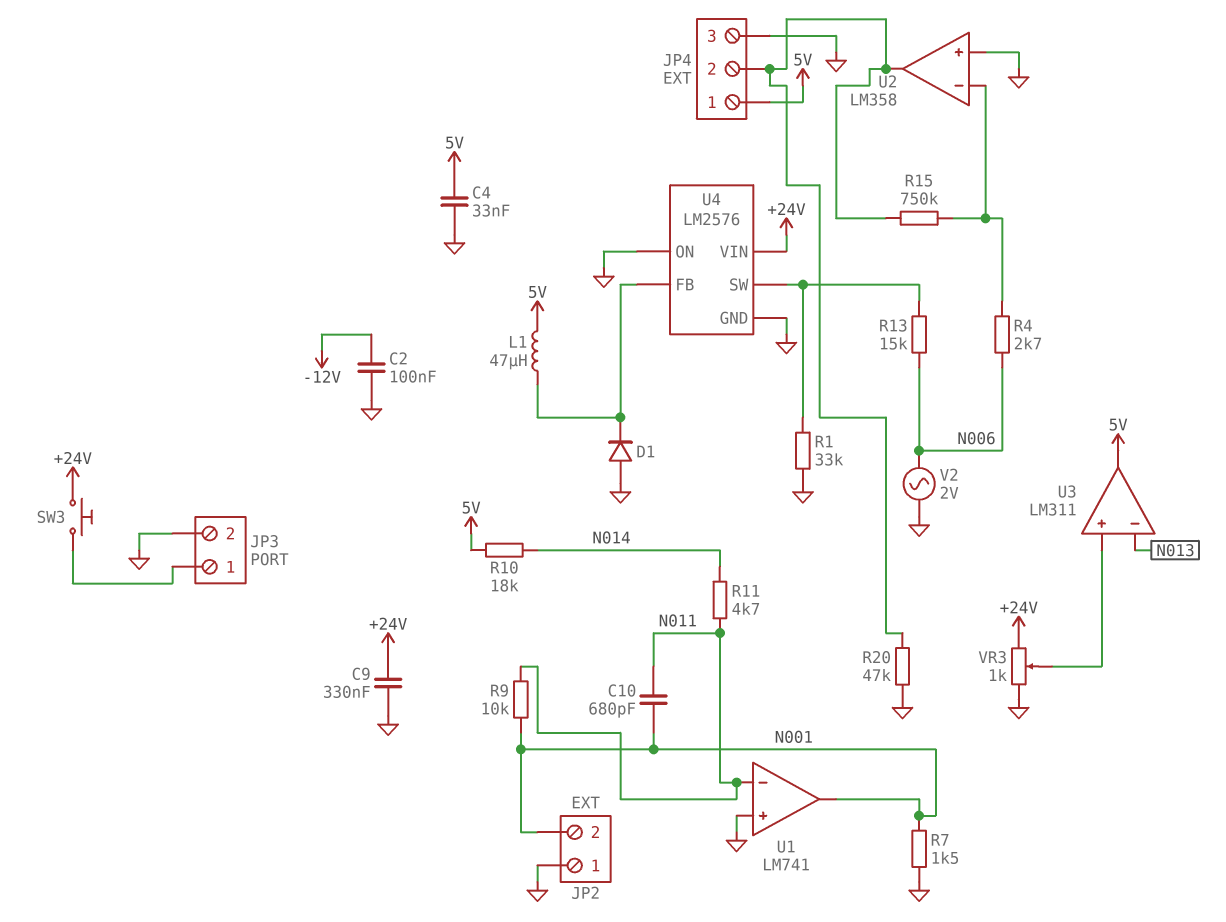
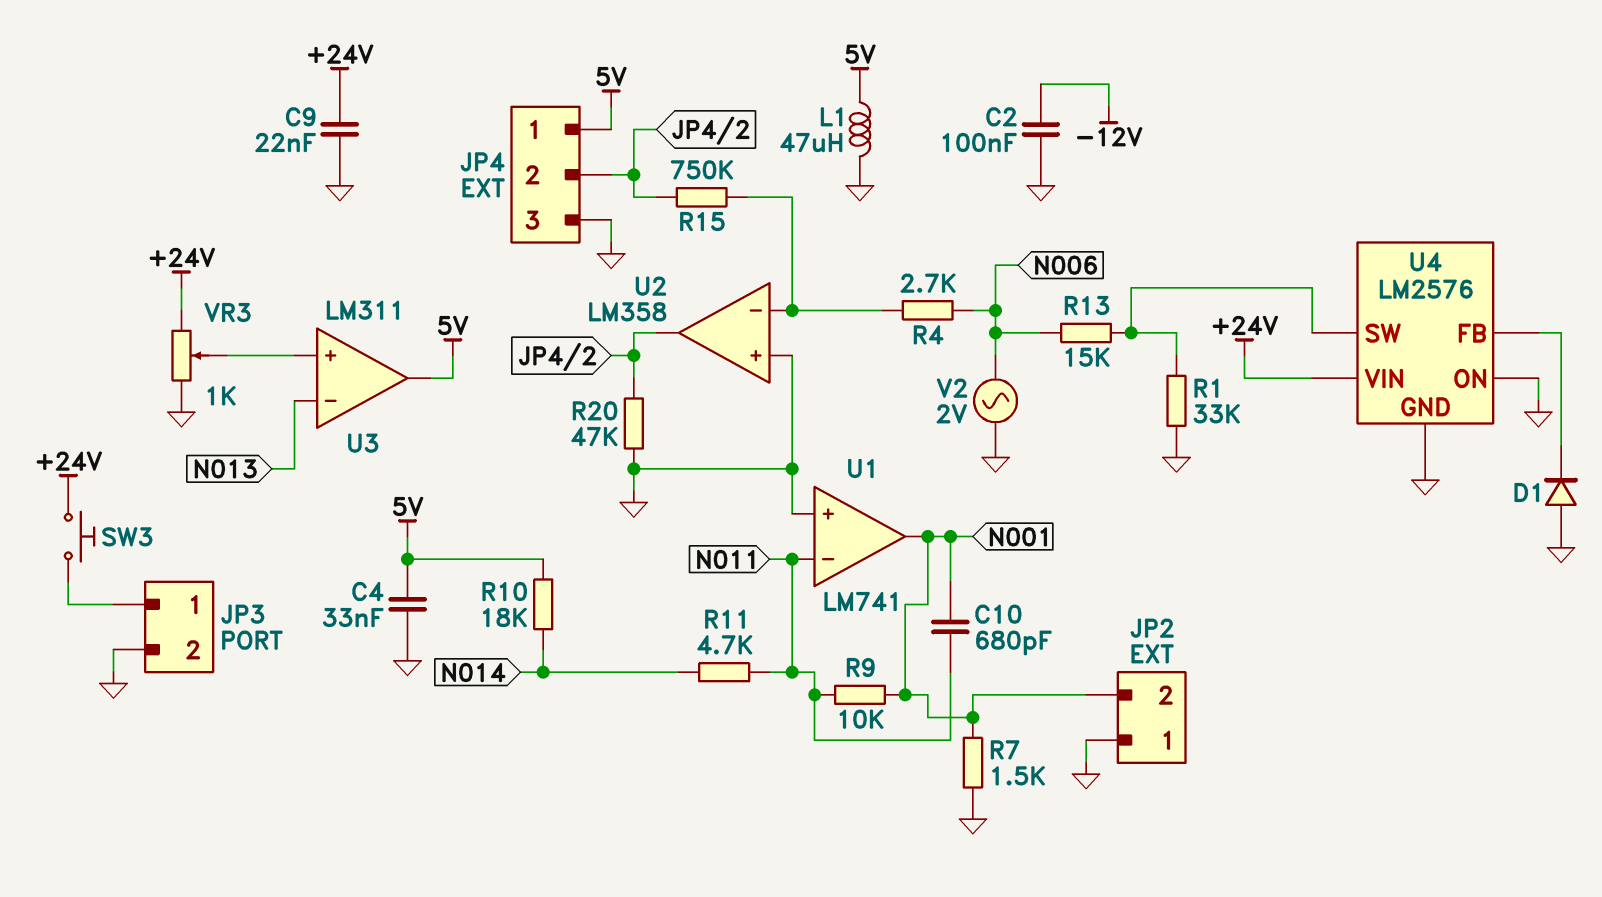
C9: 330nF (+24V, GND) -> 22nF (+24V, GND)
L1: 47uH (5V, U4/FB) -> 47uH (5V, GND)

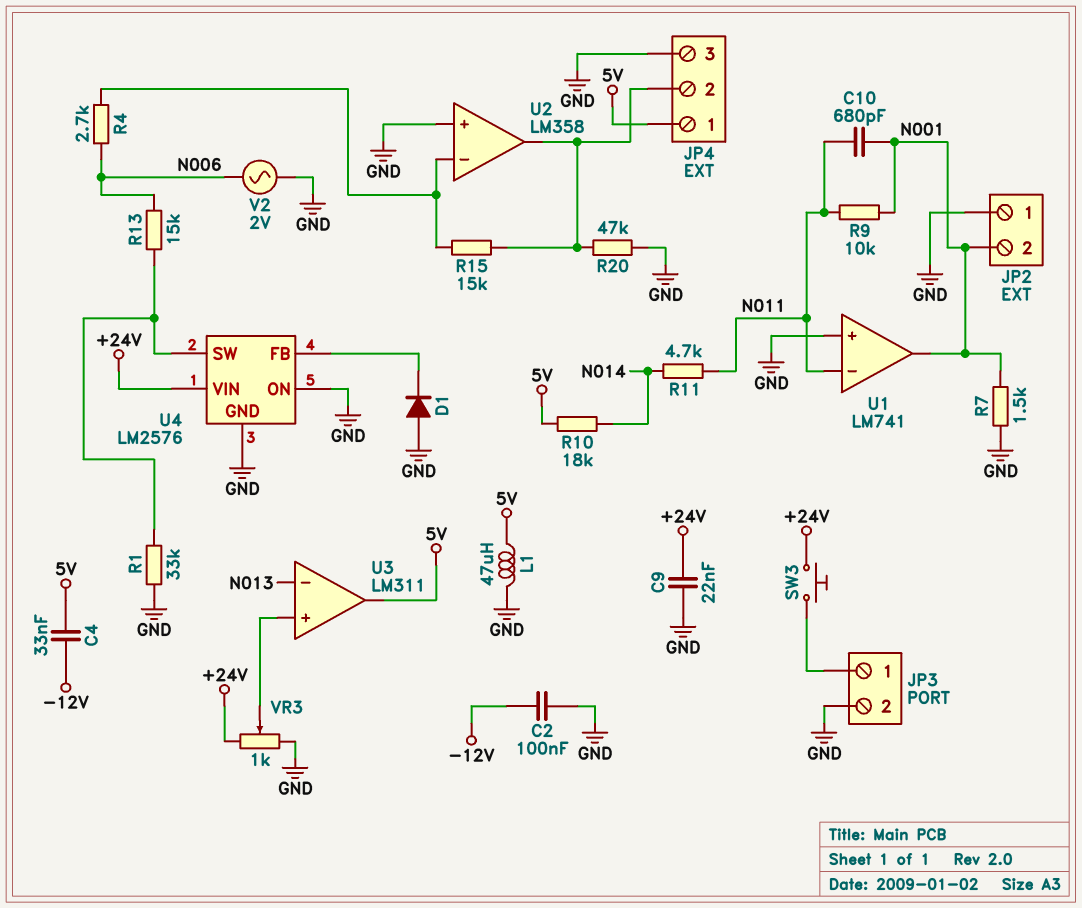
C4: 33nF (5V, GND) -> 33nF (-12V, 5V)
R15: 750k (JP4/2, U2/in-) -> 15k (JP4/2, U2/in-)

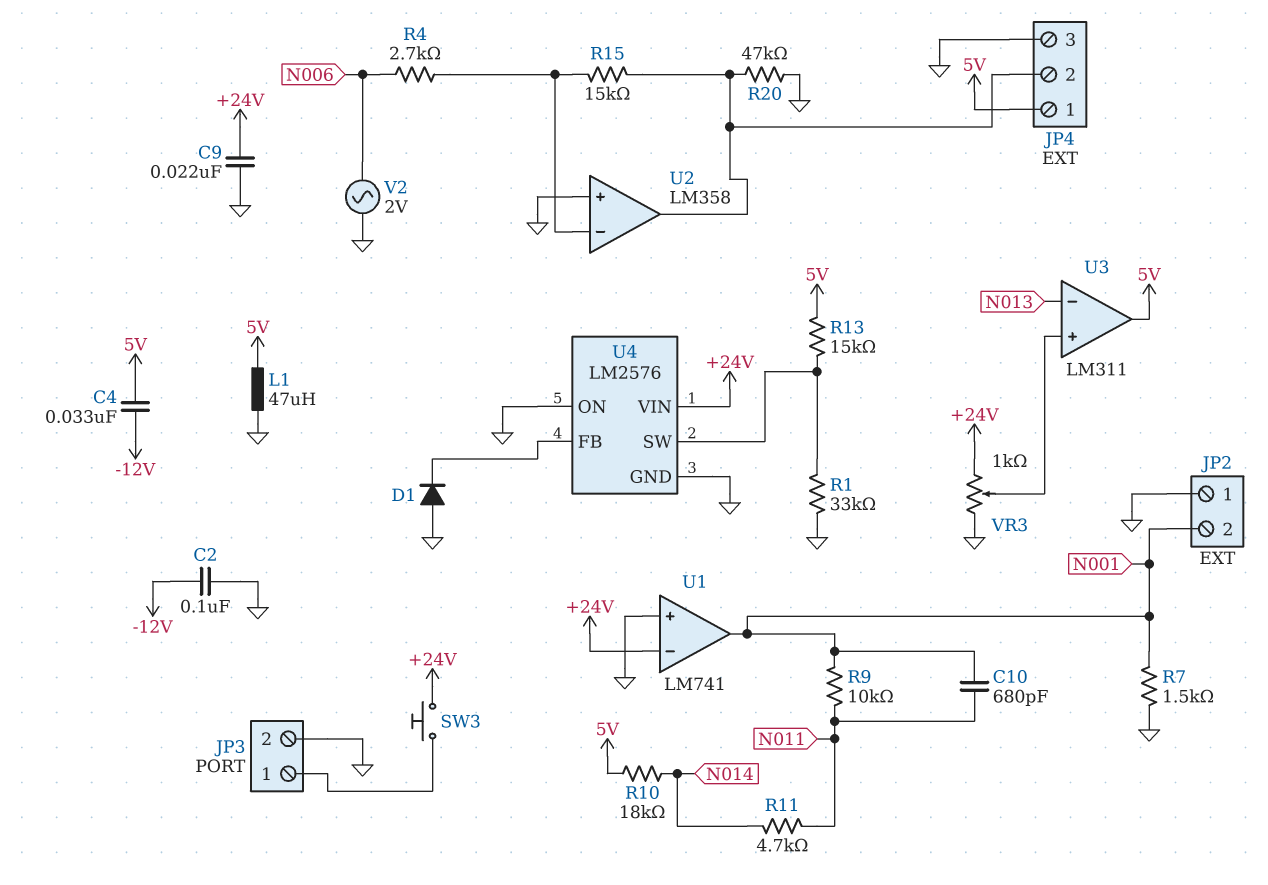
R13: 15k (N006, U4/SW) -> 15k (5V, U4/SW)
U1 pin in-: N011 -> +24V

